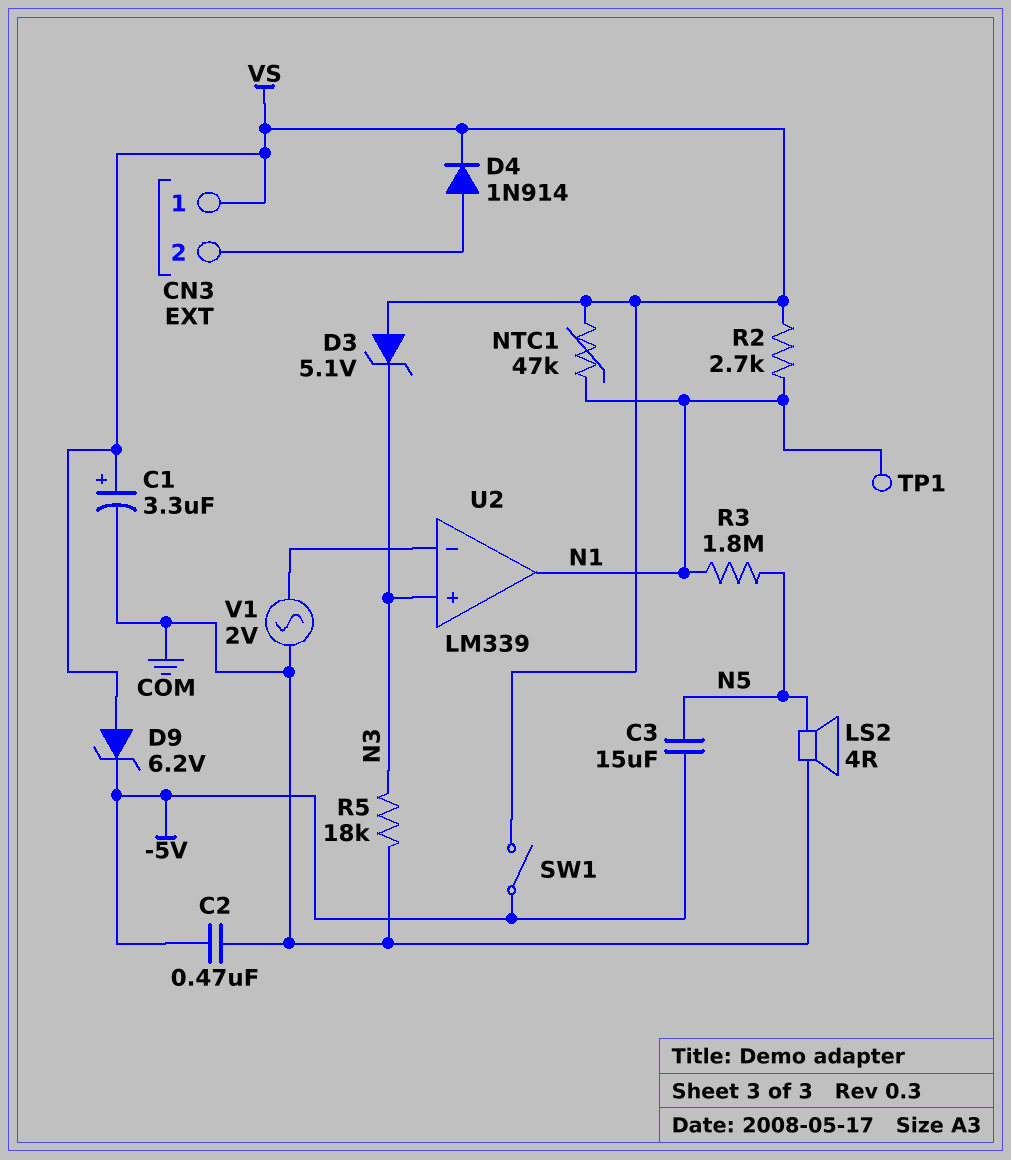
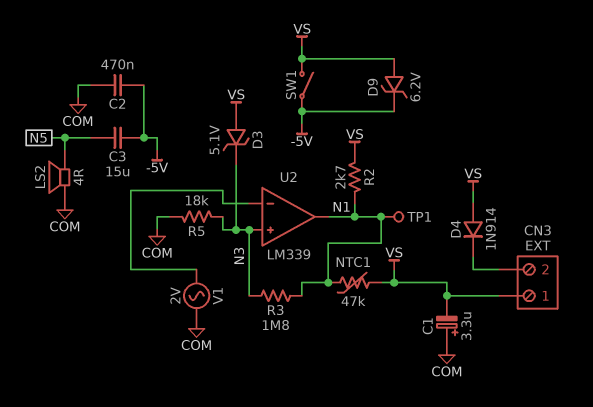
C1: 3.3uF (plus VS, minus COM) -> 3.3uF (plus COM, minus VS)
D4: diode 1N914 (A CN3/2, K VS) -> diode 1N914 (A VS, K CN3/2)
R3: 1.8M (N1, N5) -> 1.8M (N1, N3)

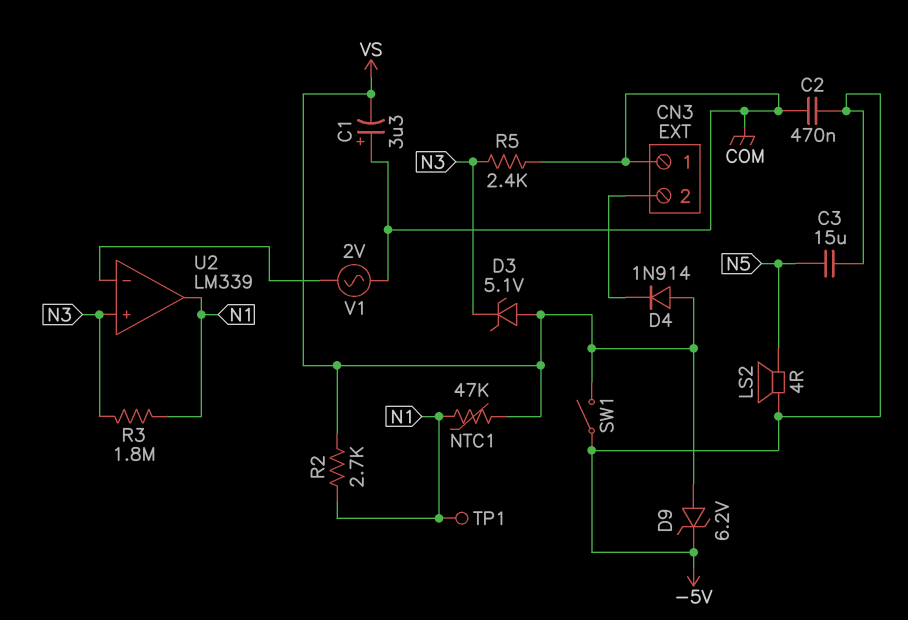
CN3 pin 1: VS -> COM
LS2: speaker 4R (COM, N5) -> speaker 4R (-5V, N5)
R5: 18k (COM, N3) -> 2.4k (COM, N3)

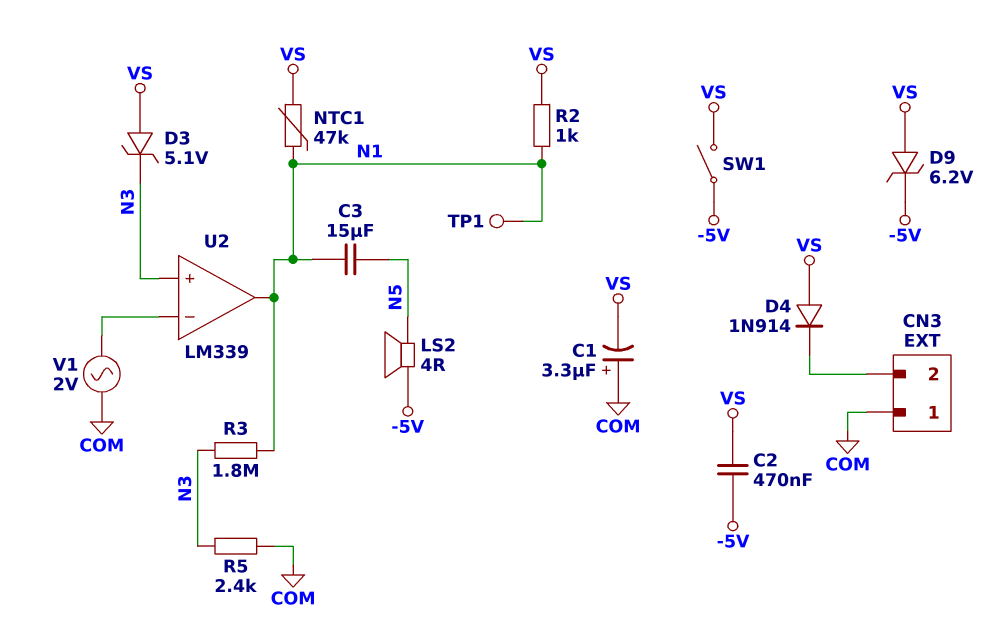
C2: 470nF (-5V, COM) -> 470nF (-5V, VS)
C3: 15uF (-5V, N5) -> 15uF (N1, N5)
R2: 2.7k (N1, VS) -> 1k (N1, VS)

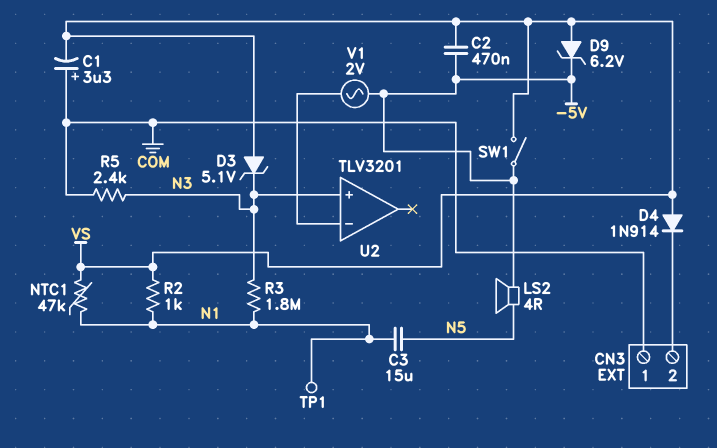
U2: LM339 -> TLV3201
U2 pin out: N1 -> none
V1: AC 2V (COM, U2/in-) -> AC 2V (-5V, U2/in-)

